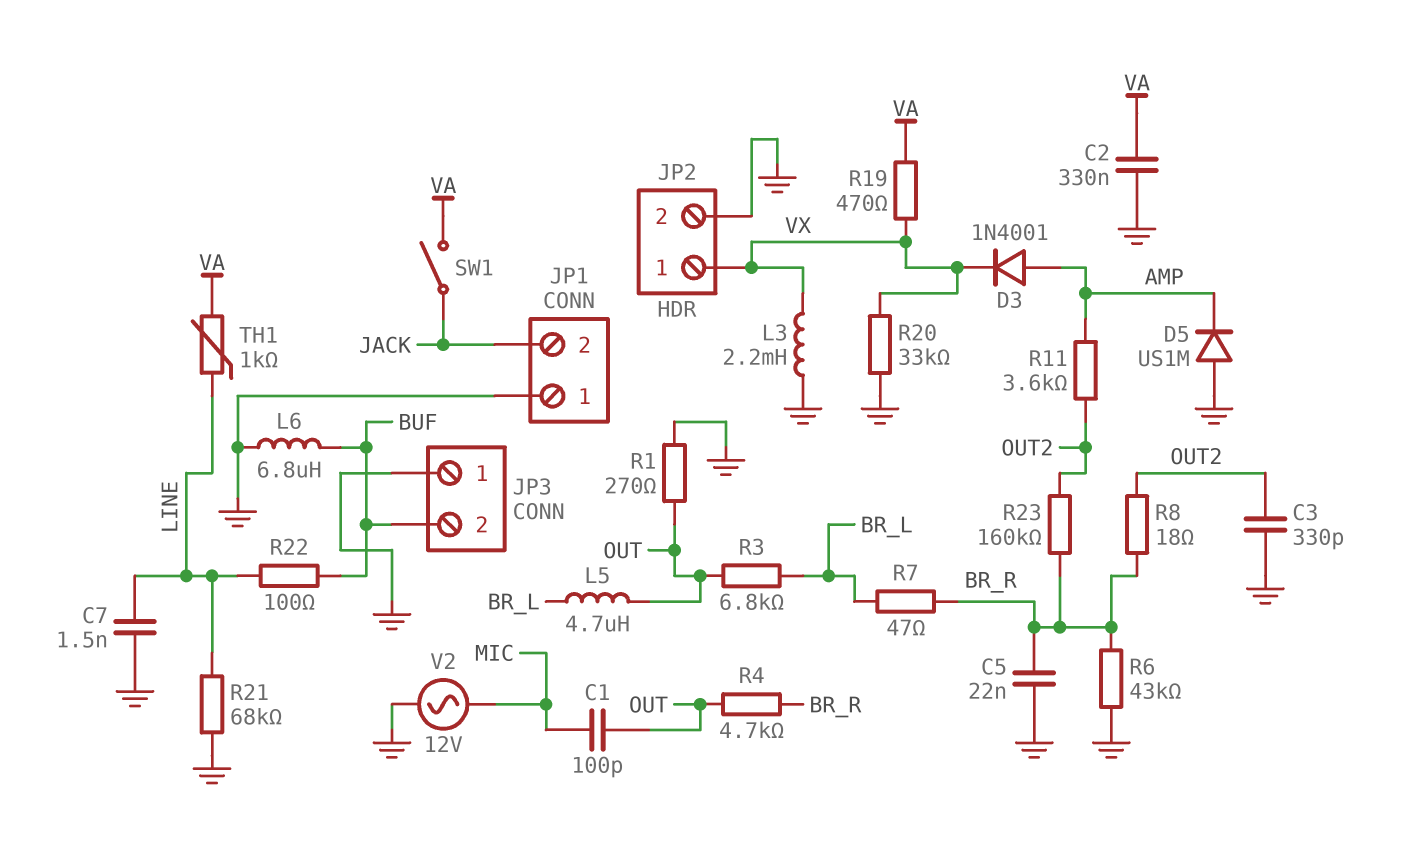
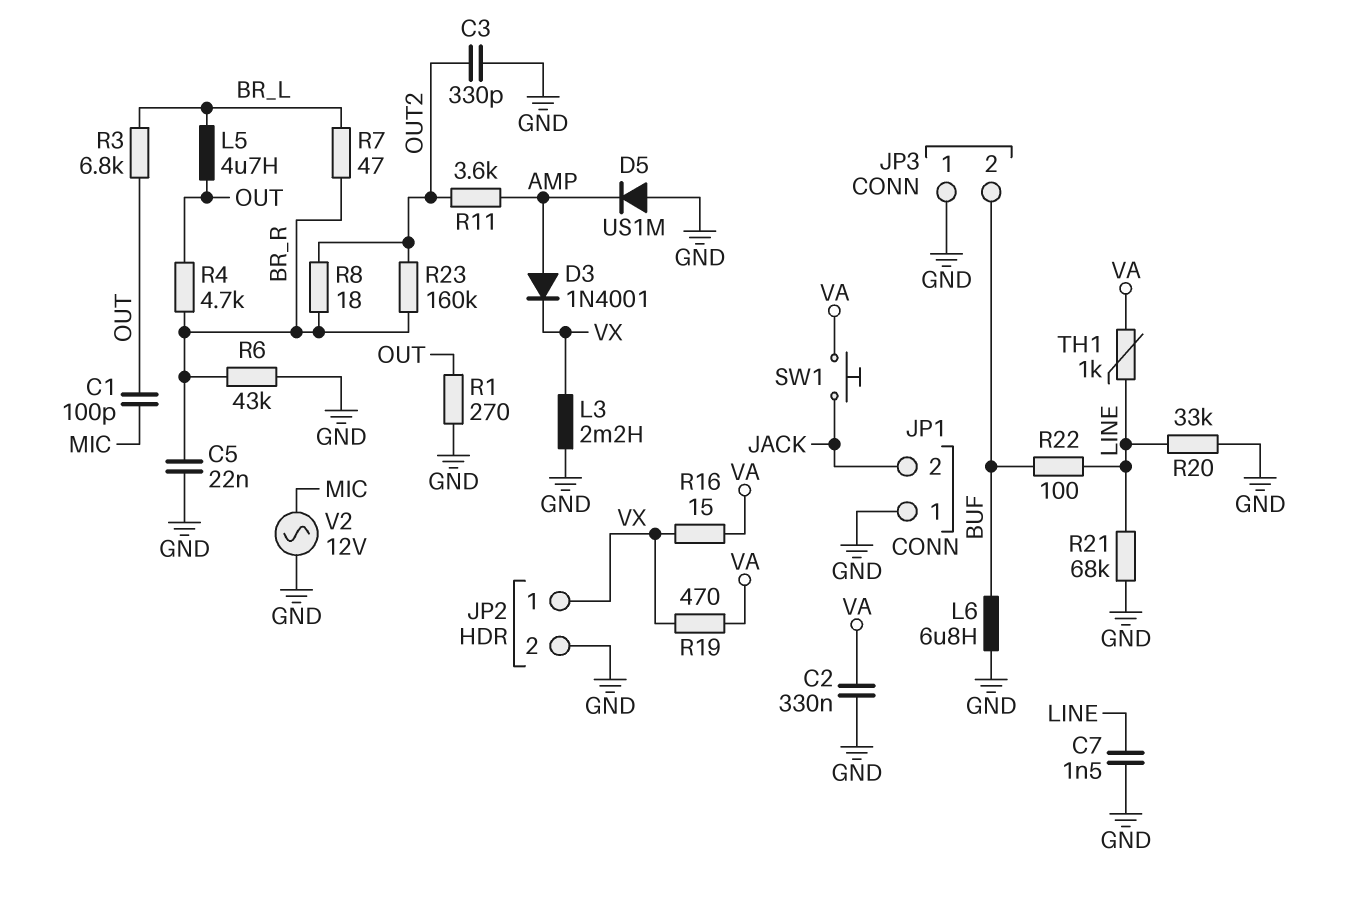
R16: none -> 15 (VA, VX)
R20: 33k (GND, VX) -> 33k (GND, LINE)
SW1: switch (JACK, VA) -> button (JACK, VA)

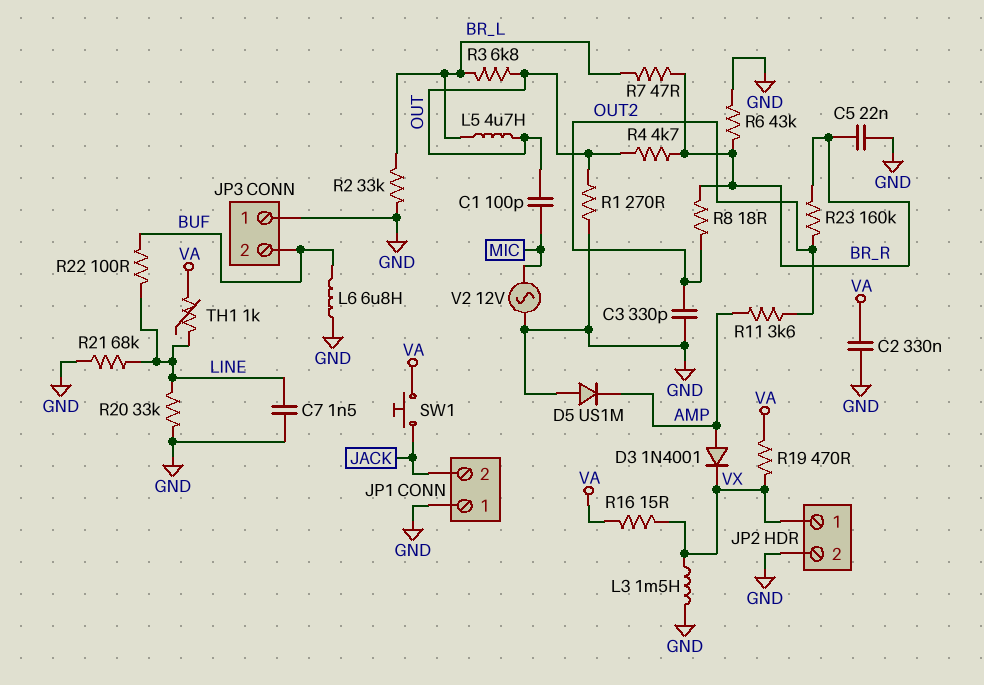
L3: 2.2mH (GND, VX) -> 1.5mH (GND, VX)
R2: none -> 33k (BR_L, GND)

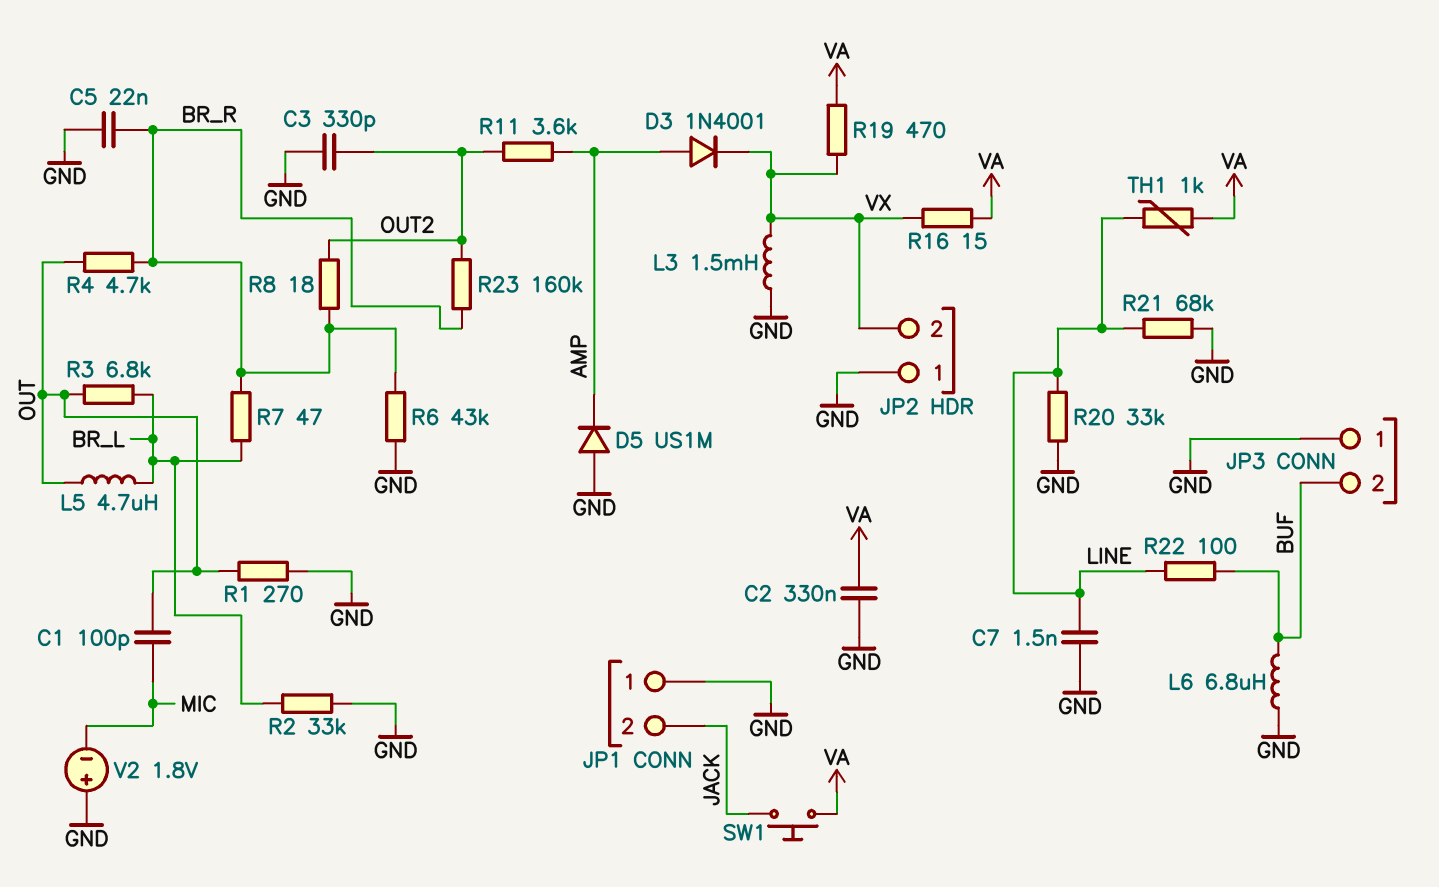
JP2 pin 1: VX -> GND
JP2 pin 2: GND -> VX
V2: AC 12V (GND, MIC) -> 1.8V (plus GND, minus MIC)

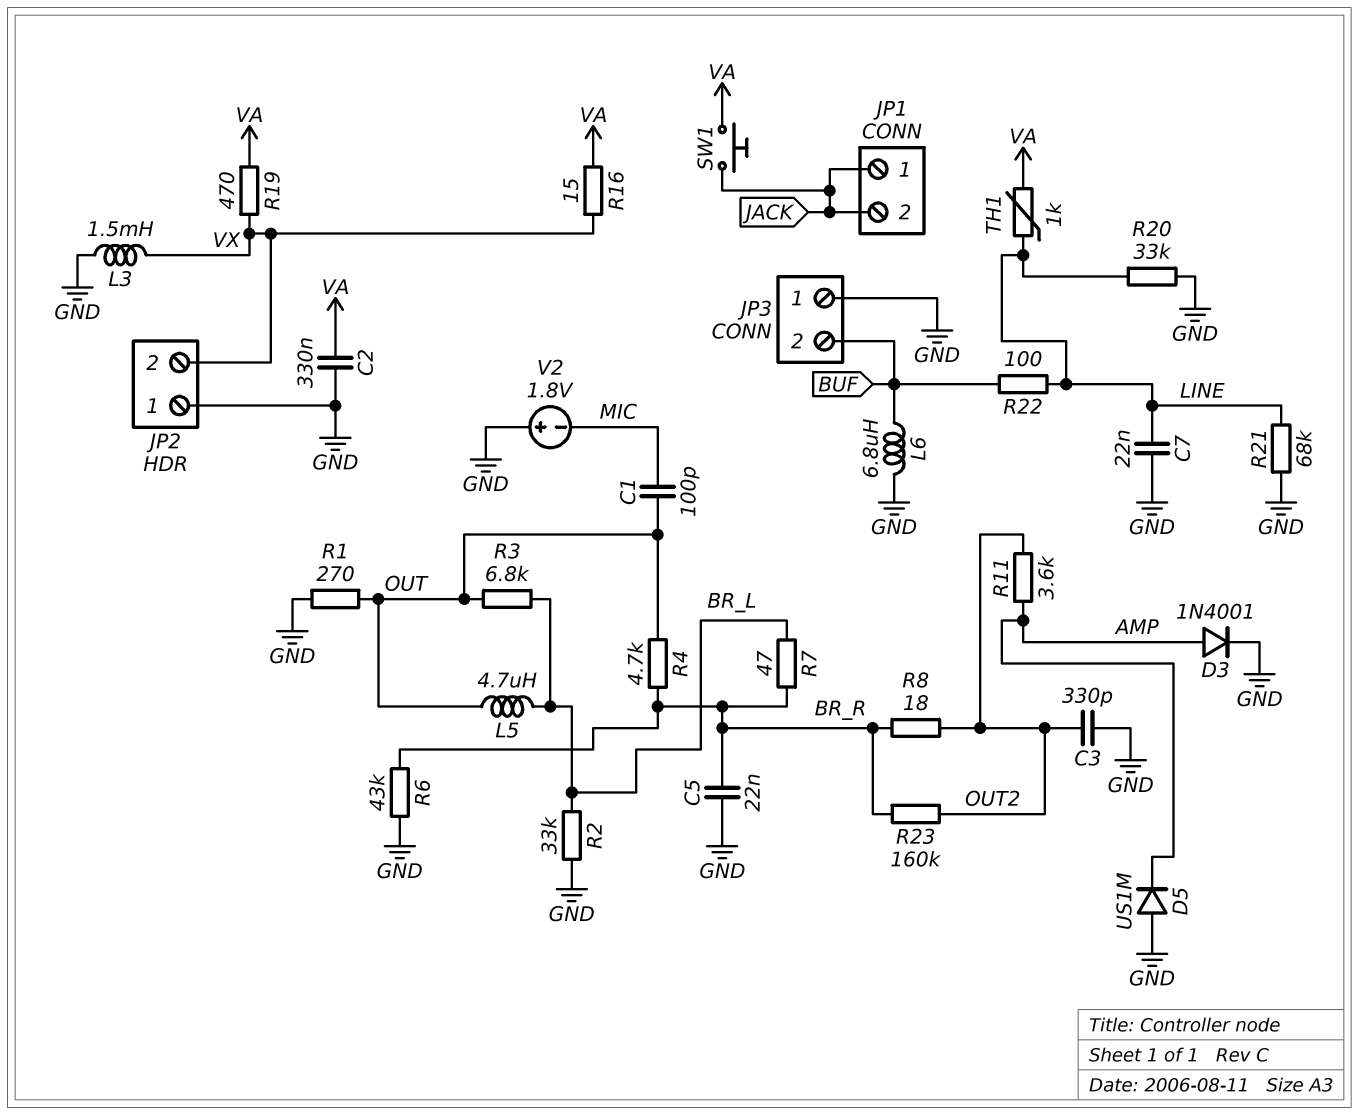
C7: 1.5nF (GND, LINE) -> 22nF (GND, LINE)
D3: diode 1N4001 (A AMP, K VX) -> diode 1N4001 (A AMP, K GND)
JP1 pin 1: GND -> JACK

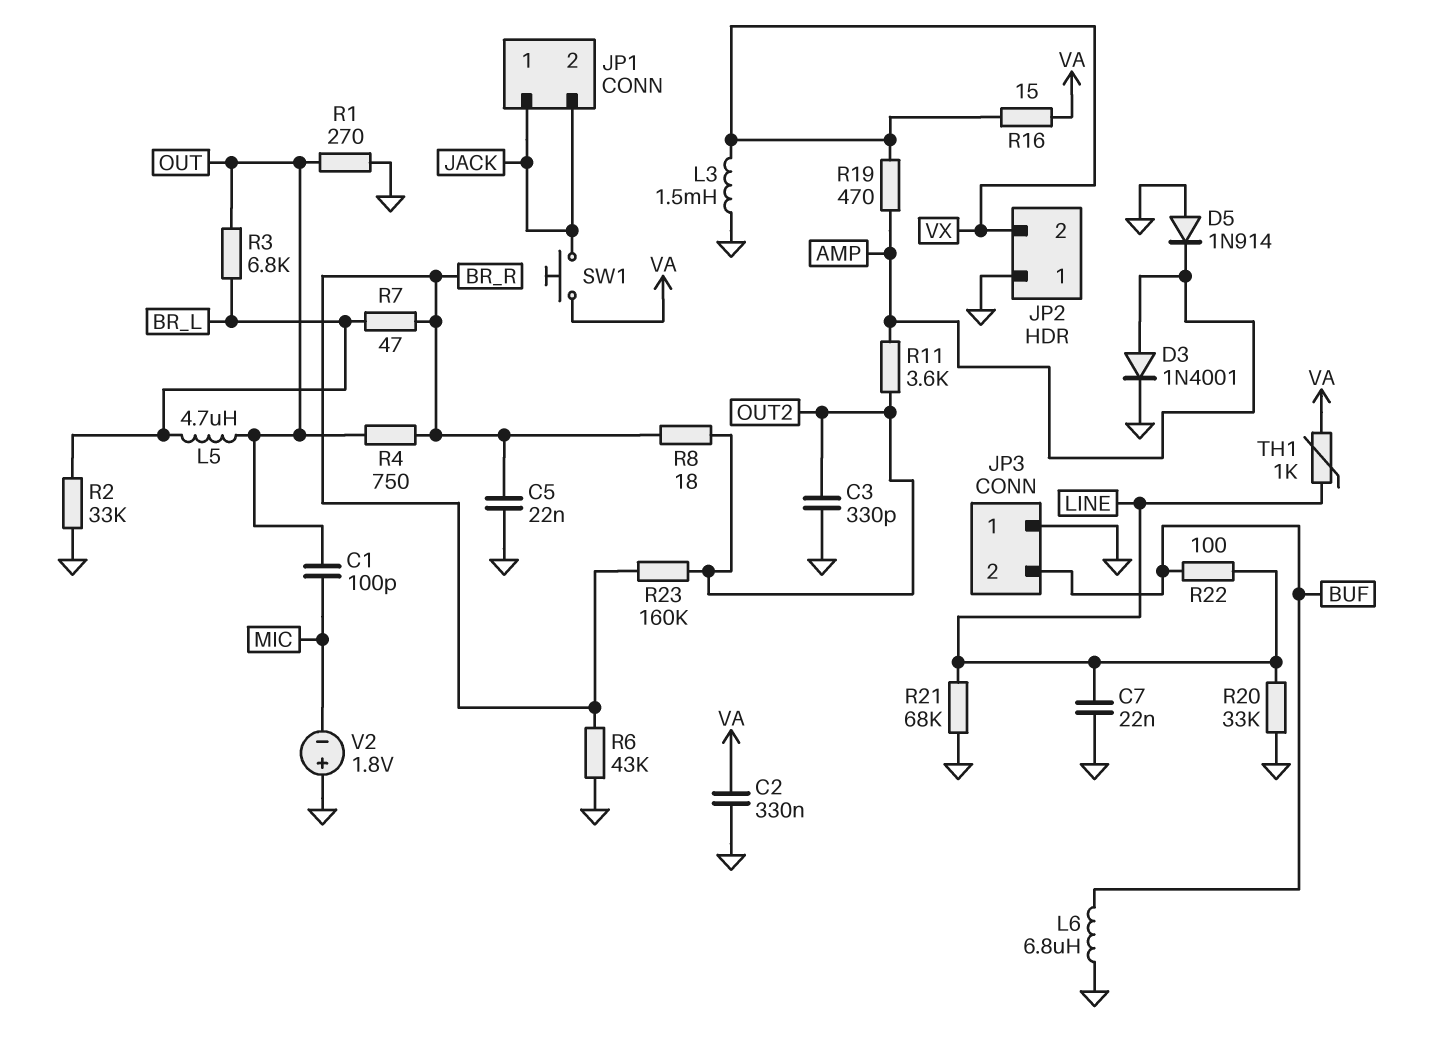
D5: diode US1M (A GND, K AMP) -> diode 1N914 (A GND, K AMP)
R4: 4.7k (BR_R, OUT) -> 750 (BR_R, OUT)
R19: 470 (VA, VX) -> 470 (AMP, VX)

